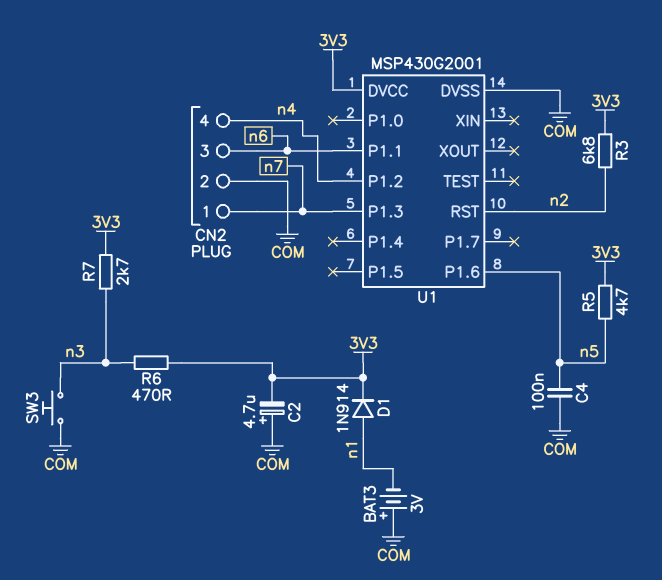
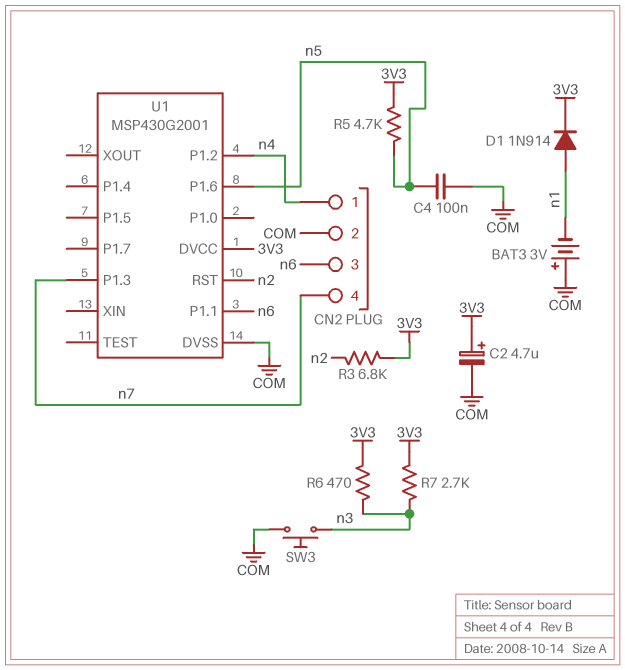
C2: 4.7uF (plus COM, minus 3V3) -> 4.7uF (plus 3V3, minus COM)
CN2 pin 1: n7 -> n4
CN2 pin 4: n4 -> n7

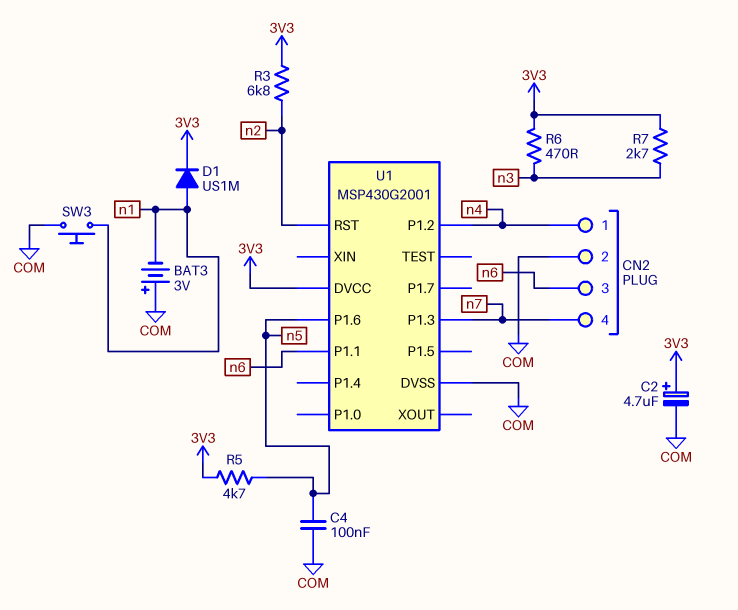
D1: diode 1N914 (A n1, K 3V3) -> diode US1M (A n1, K 3V3)
SW3: button (COM, n3) -> button (COM, n1)

